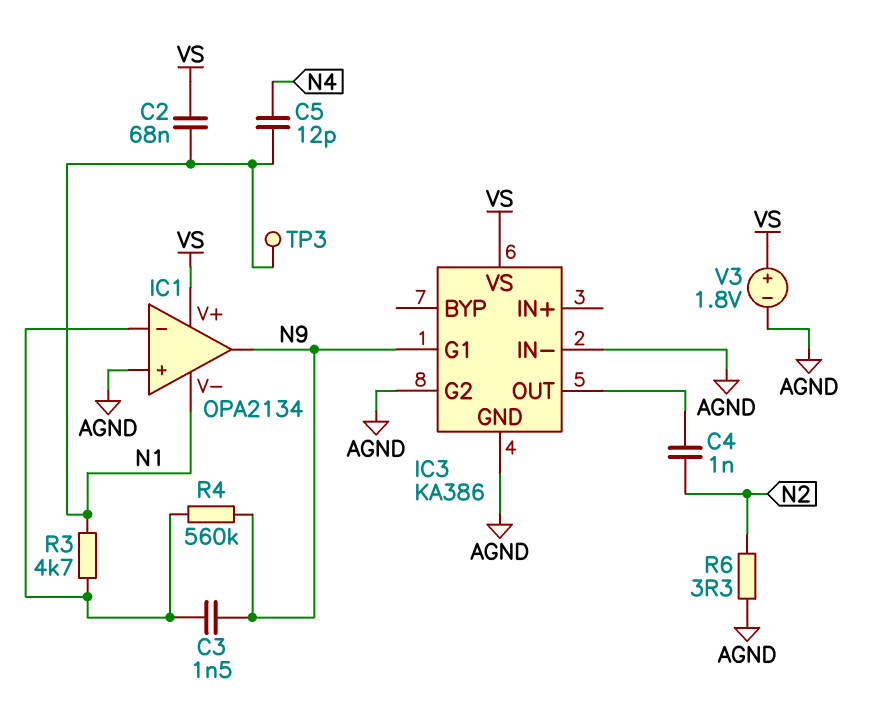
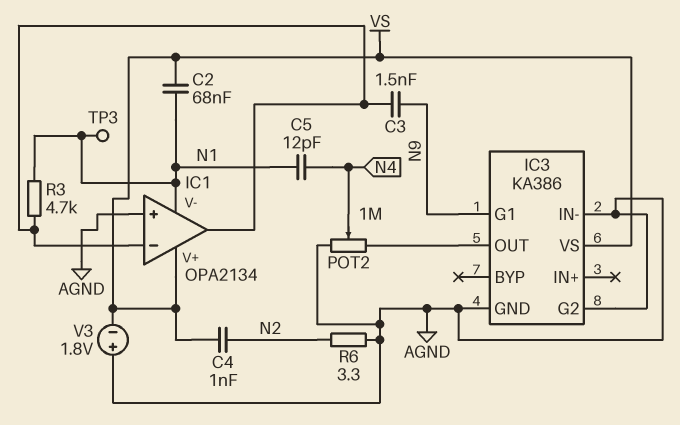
C4: 1nF (IC3/OUT, N2) -> 1nF (N2, VS)
IC1 pin out: N9 -> IC1/in-
POT2: none -> 1M (AGND, IC3/OUT, wiper N4)
R4: 560k (IC1/in-, N9) -> none
V3: 1.8V (plus VS, minus AGND) -> 1.8V (plus AGND, minus VS)

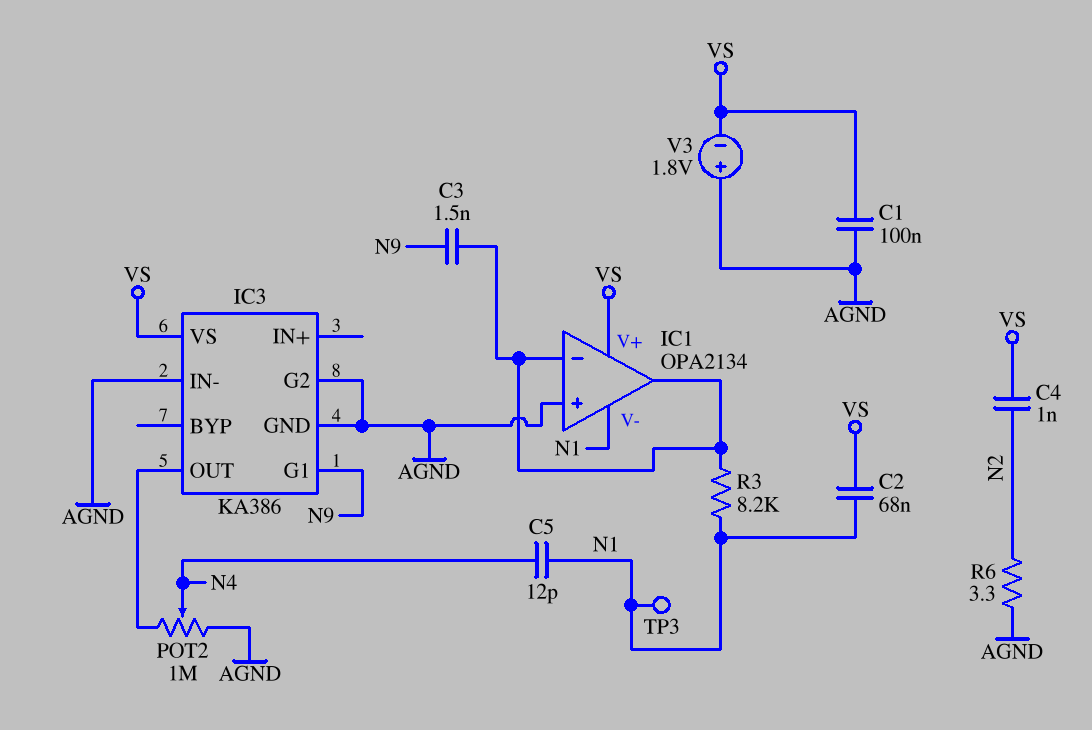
C1: none -> 100nF (AGND, VS)
R3: 4.7k (IC1/in-, N1) -> 8.2k (IC1/in-, N1)

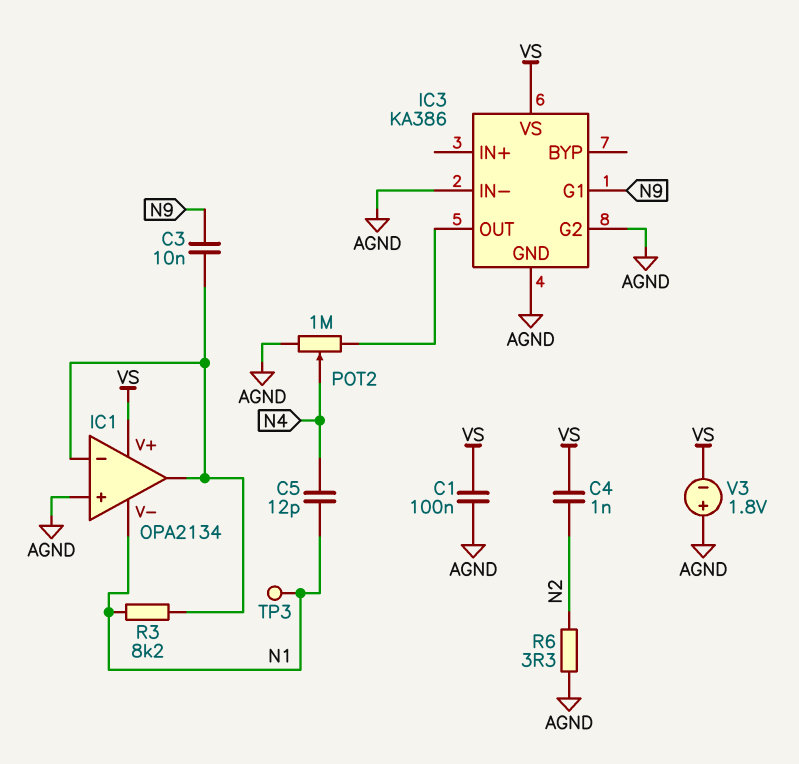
C2: 68nF (N1, VS) -> none
C3: 1.5nF (IC1/in-, N9) -> 10nF (IC1/in-, N9)

